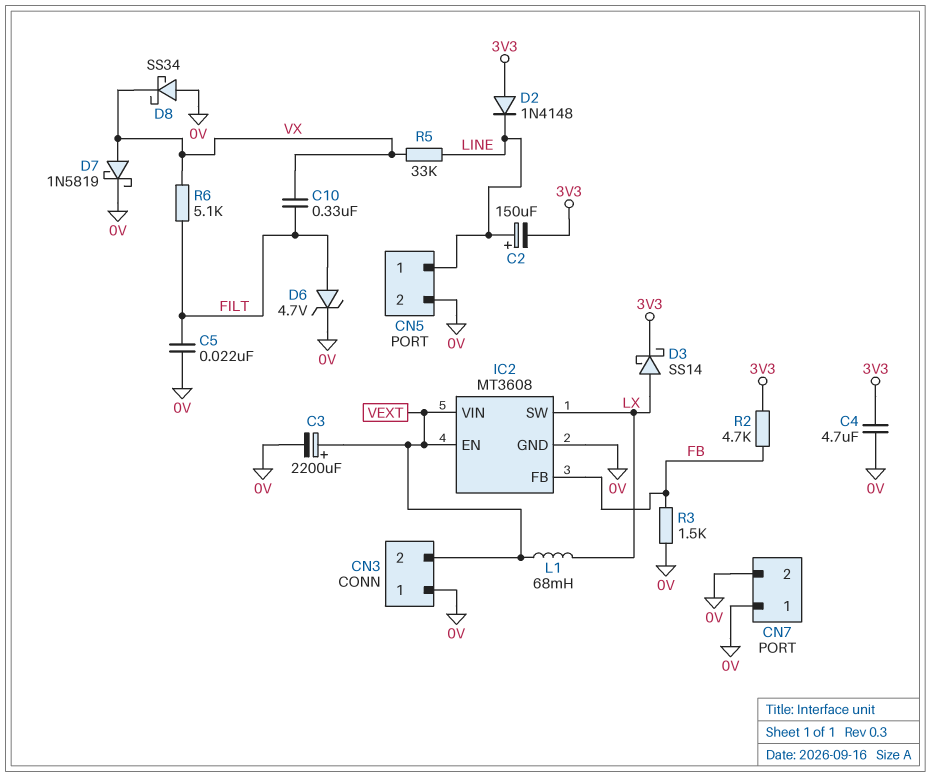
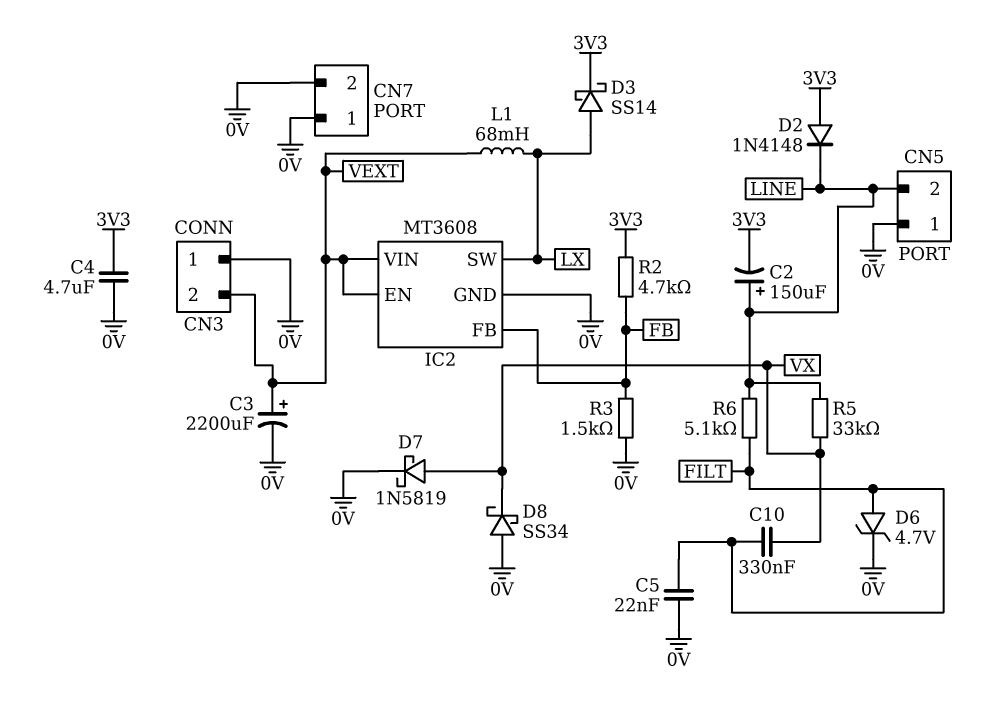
CN5 pin 1: LINE -> 0V
CN5 pin 2: 0V -> LINE
R6: 5.1k (FILT, VX) -> 5.1k (FILT, LINE)

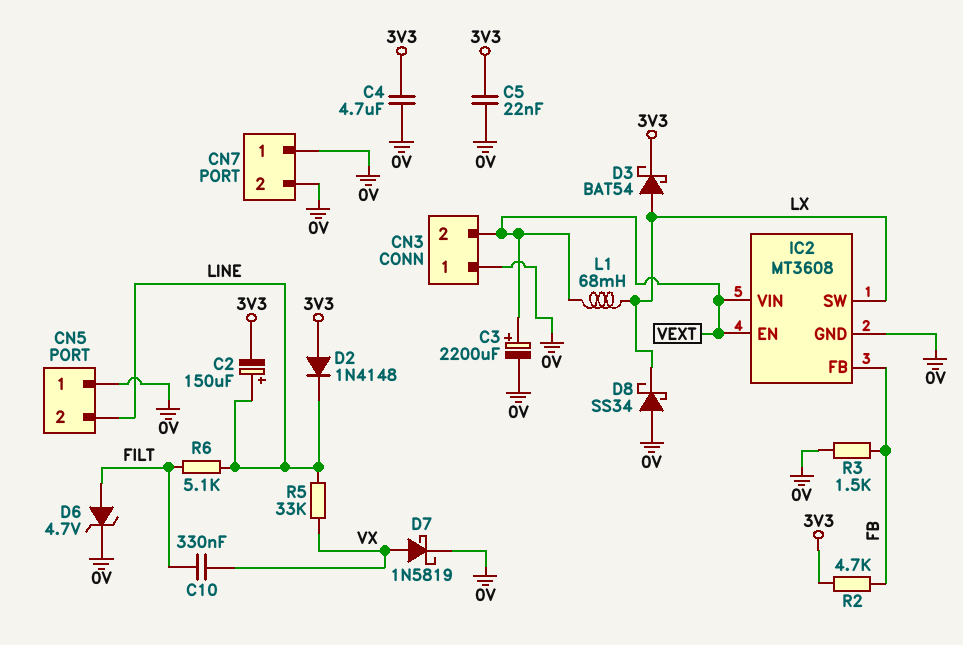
C5: 22nF (0V, FILT) -> 22nF (0V, 3V3)
D3: schottky SS14 (A LX, K 3V3) -> schottky BAT54 (A LX, K 3V3)
D8: schottky SS34 (A 0V, K VX) -> schottky SS34 (A 0V, K LX)

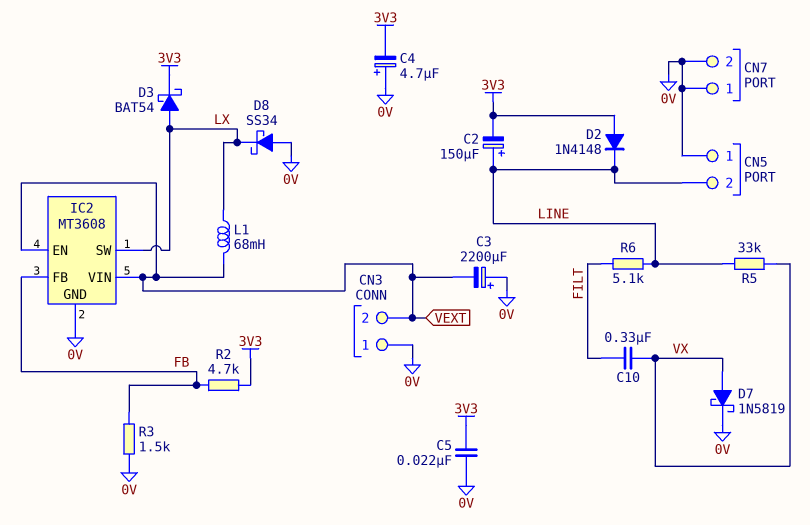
C3: 2200uF (plus VEXT, minus 0V) -> 2200uF (plus 0V, minus VEXT)
C4: 4.7uF (0V, 3V3) -> 4.7uF (plus 0V, minus 3V3)
D6: zener 4.7V (A FILT, K 0V) -> none

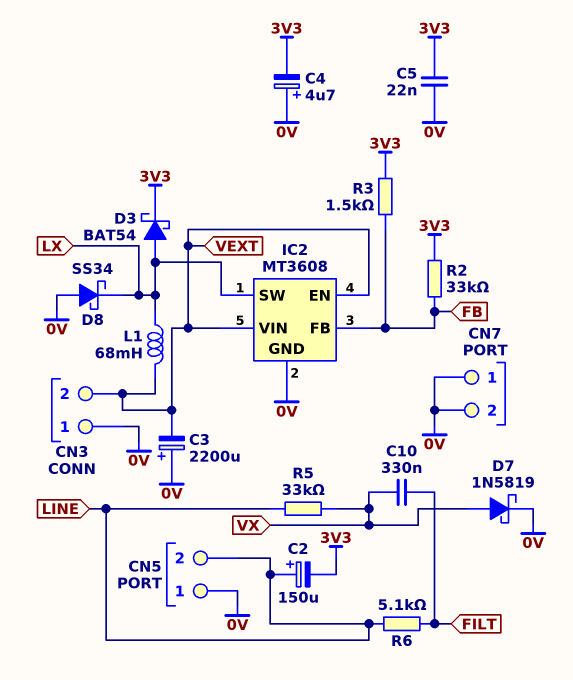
D2: diode 1N4148 (A 3V3, K LINE) -> none
R2: 4.7k (3V3, FB) -> 33k (3V3, FB)
R3: 1.5k (0V, FB) -> 1.5k (3V3, FB)

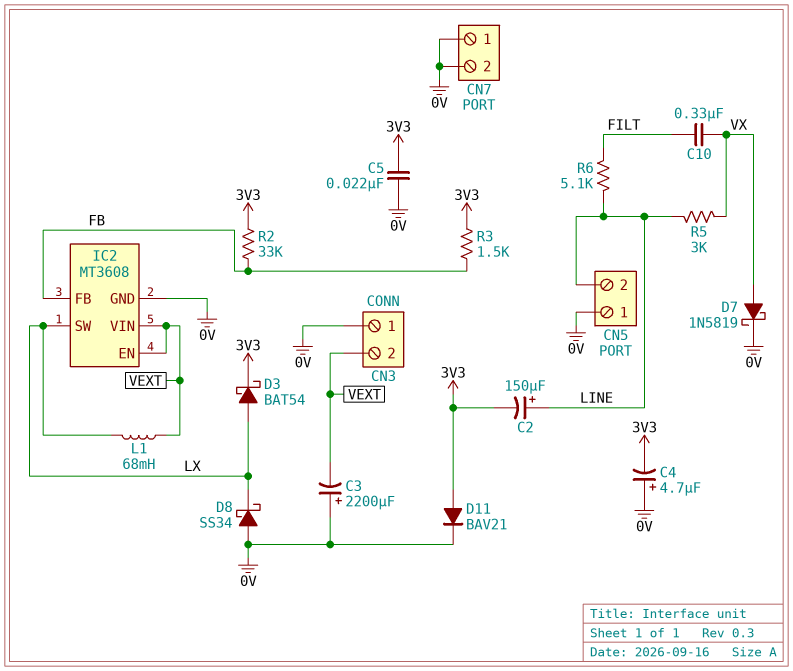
D11: none -> diode BAV21 (A 3V3, K 0V)
R5: 33k (LINE, VX) -> 3k (LINE, VX)

